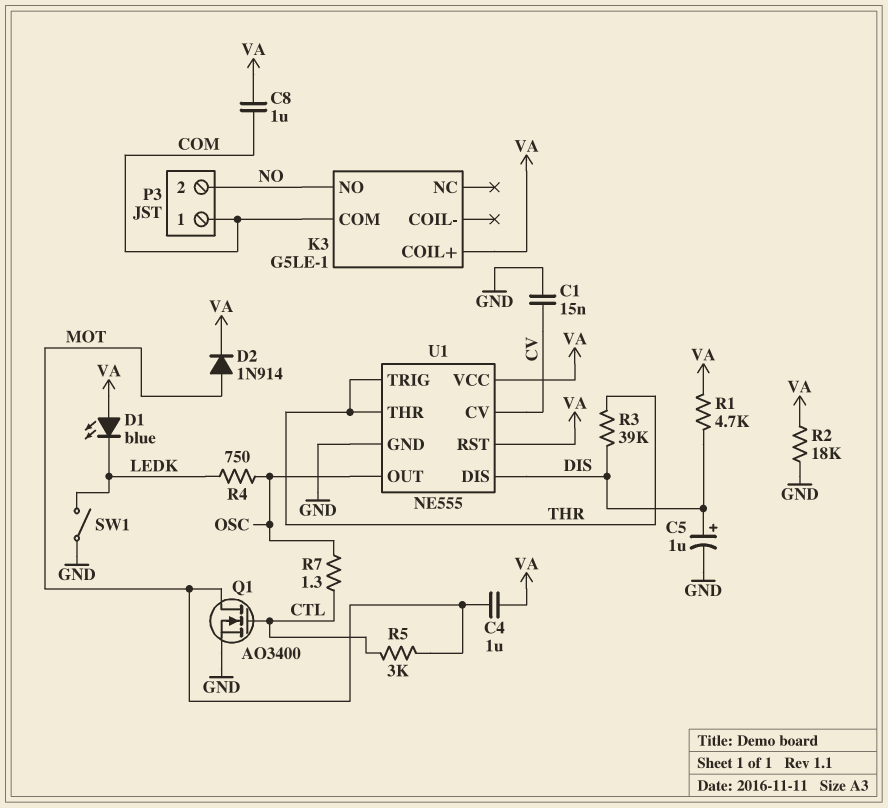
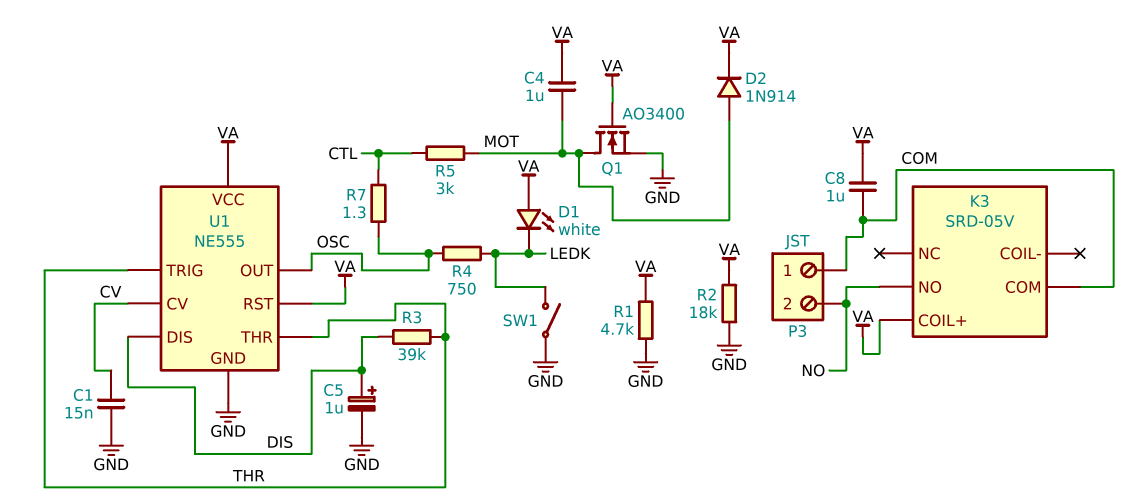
D1: LED blue (A VA, K LEDK) -> LED white (A VA, K LEDK)
K3: G5LE-1 -> SRD-05V
Q1: NMOS AO3400 (G CTL, D MOT, S GND) -> NMOS AO3400 (G VA, D MOT, S GND)
R1: 4.7k (DIS, VA) -> 4.7k (GND, VA)

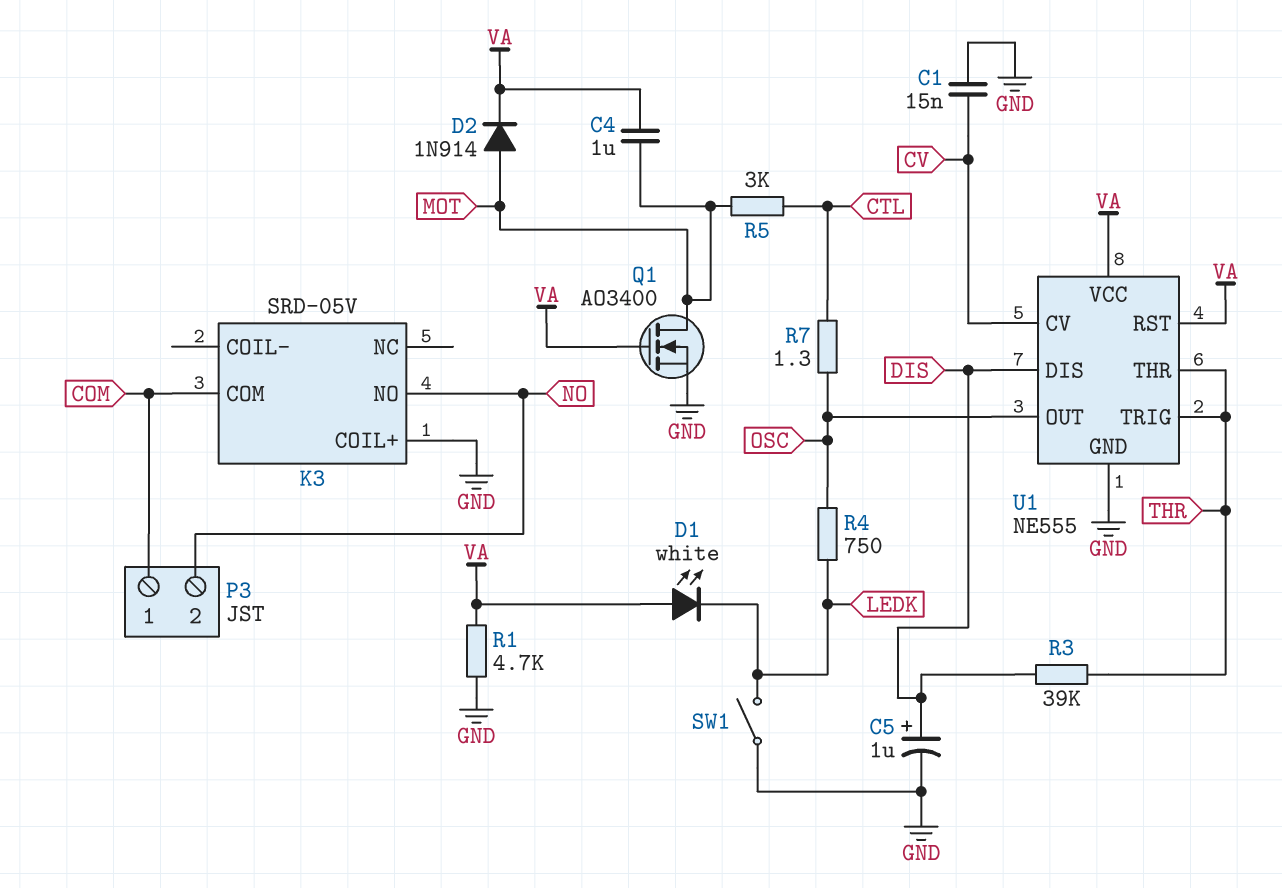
C8: 1uF (COM, VA) -> none
K3 pin COIL+: VA -> GND
R2: 18k (GND, VA) -> none

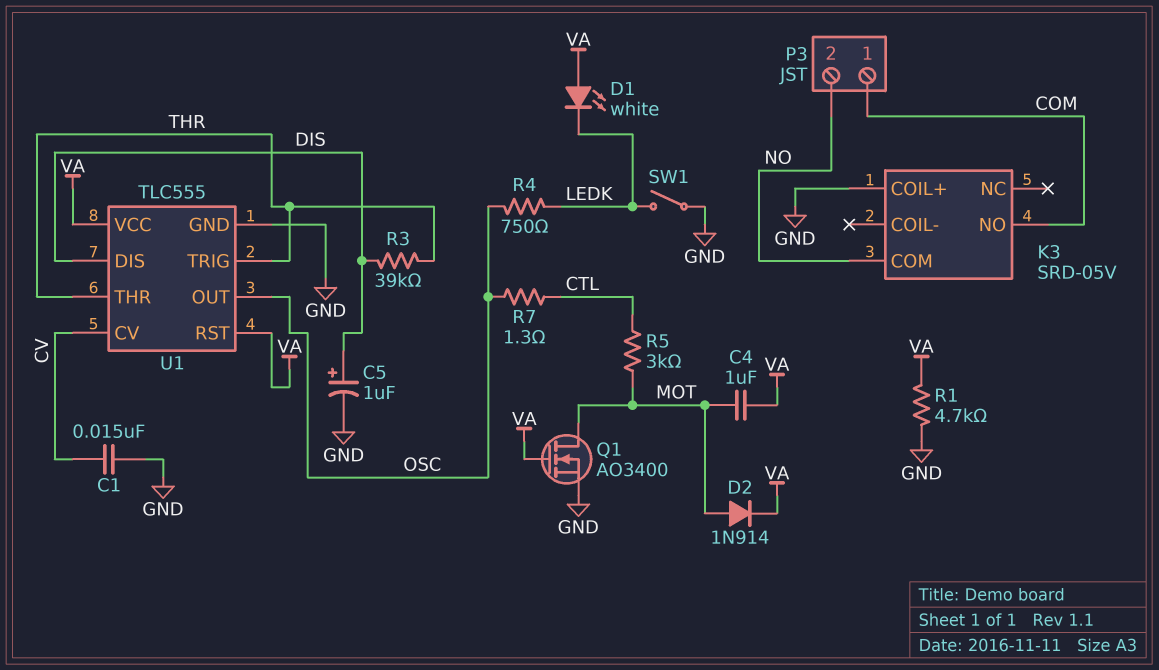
K3 pin COM: COM -> NO
K3 pin NO: NO -> COM
U1: NE555 -> TLC555

